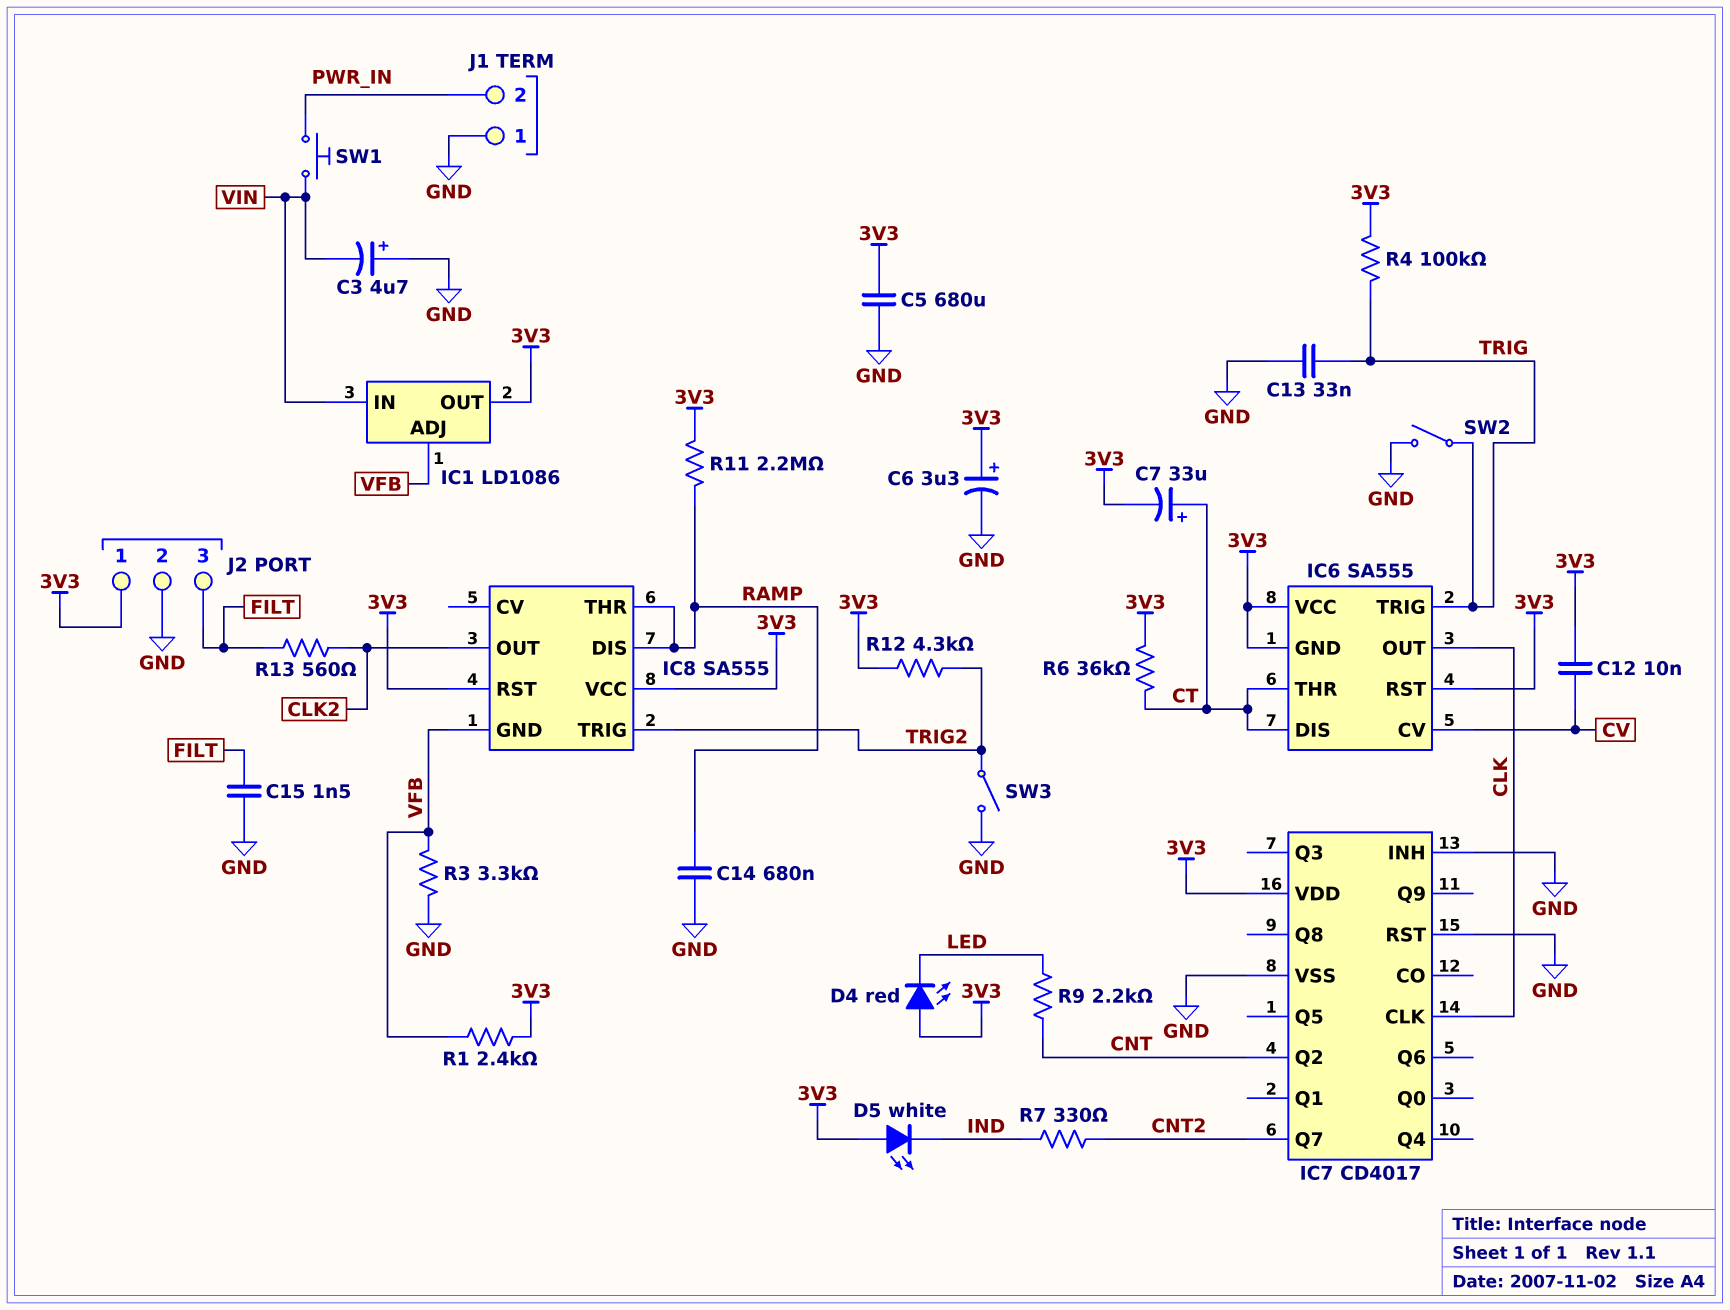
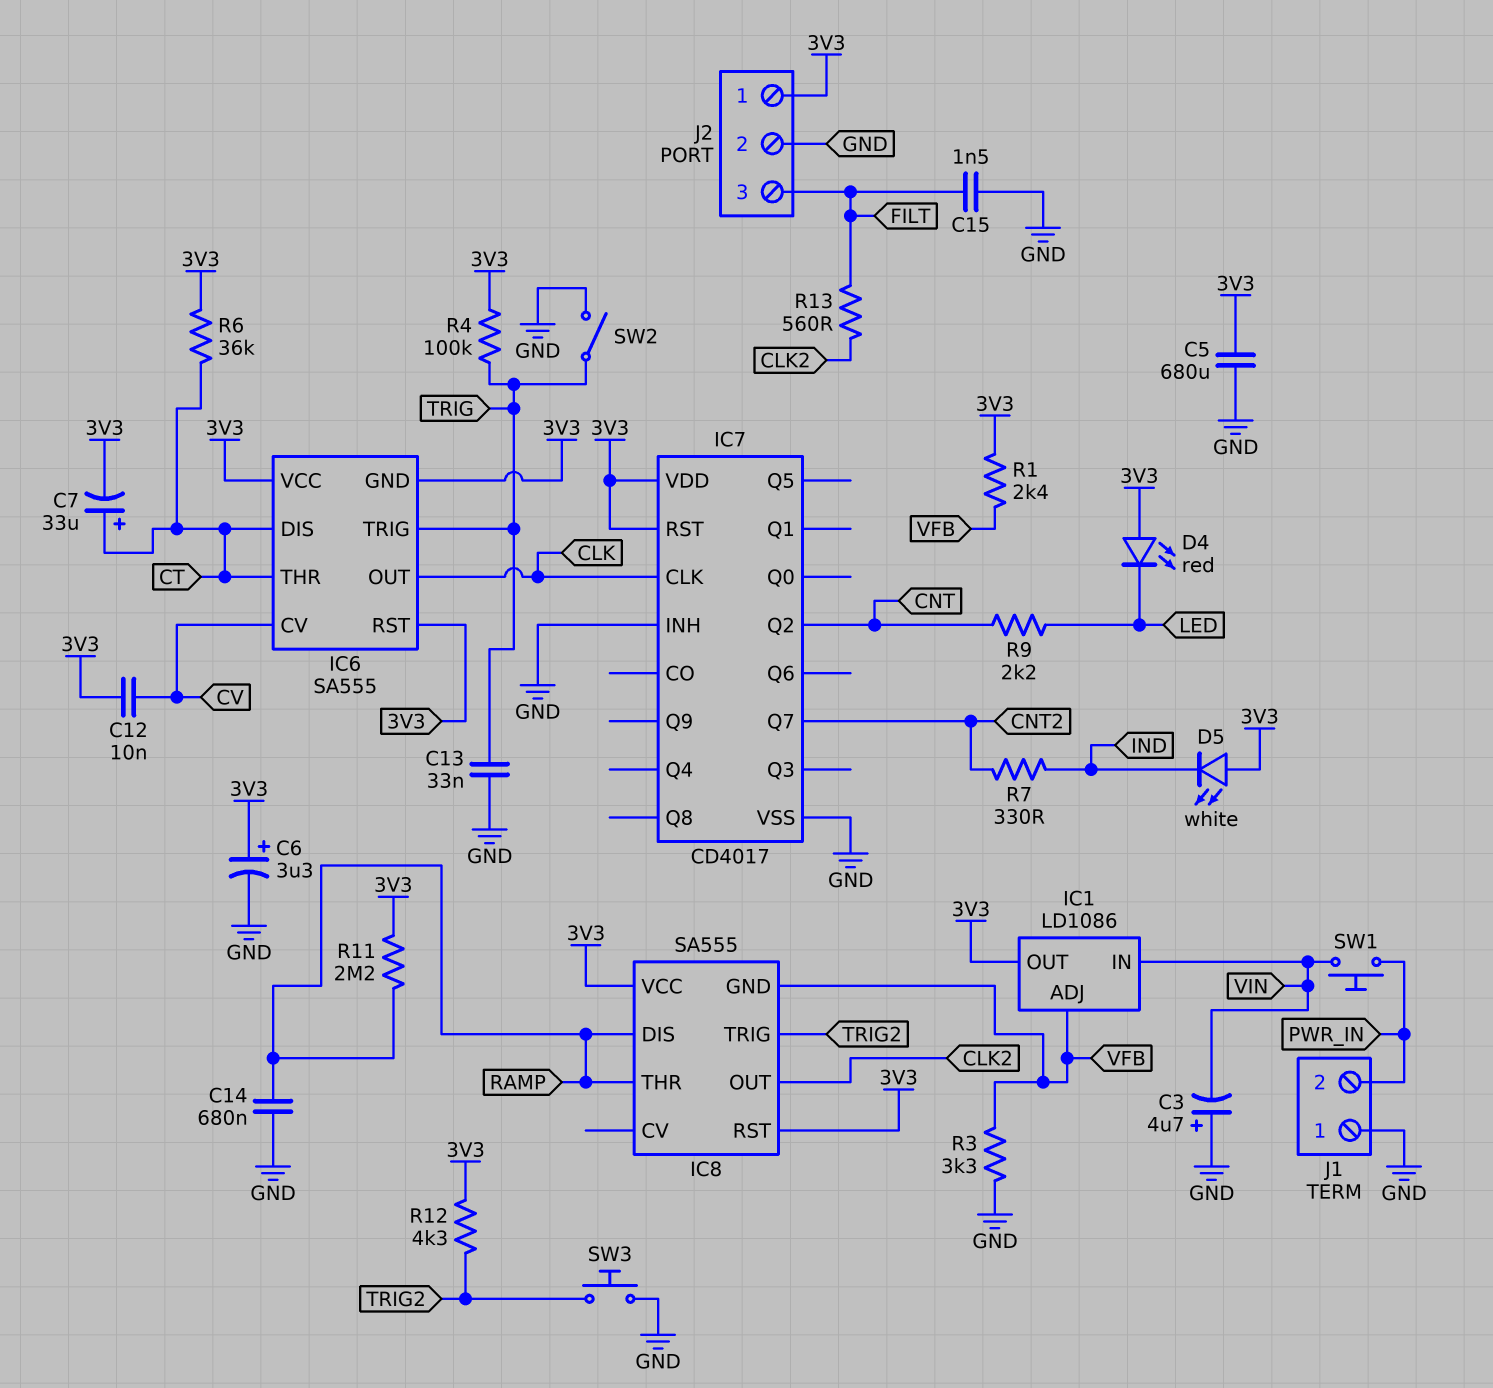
IC7 pin RST: GND -> 3V3
SW3: switch (GND, TRIG2) -> button (GND, TRIG2)

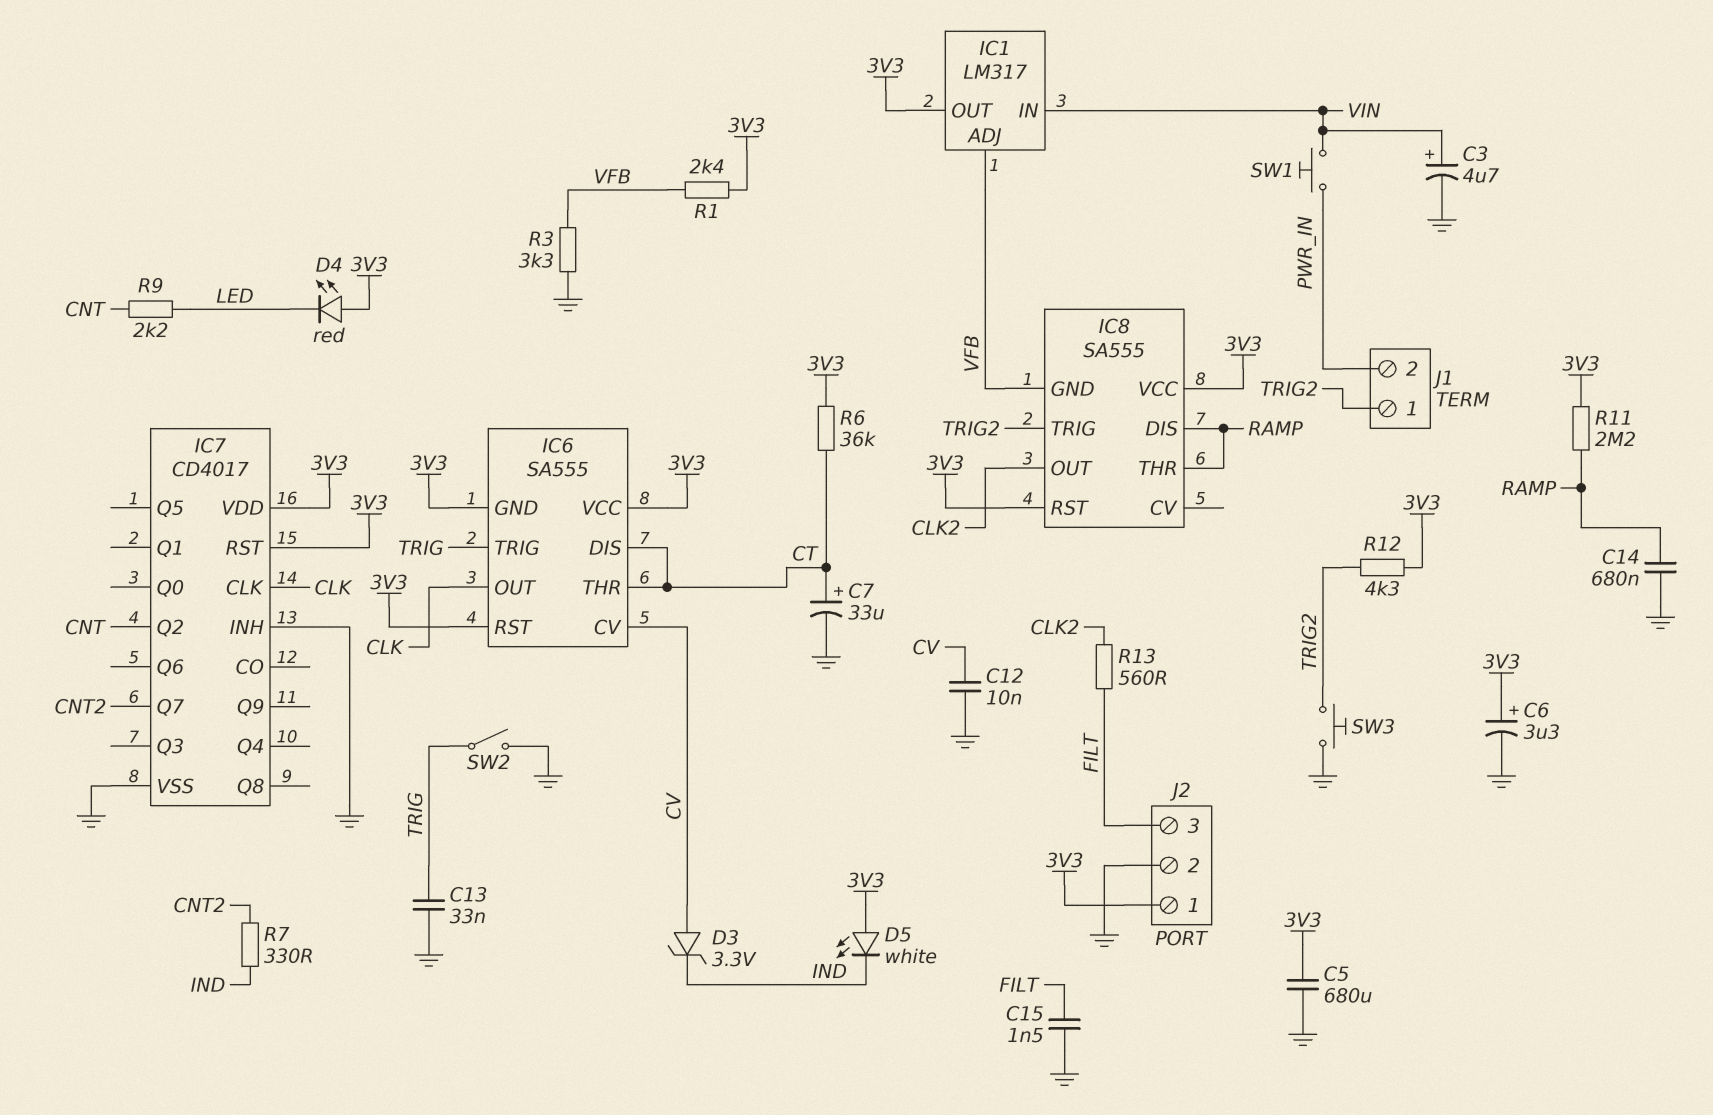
C3: 4.7uF (plus GND, minus VIN) -> 4.7uF (plus VIN, minus GND)
C7: 33uF (plus CT, minus 3V3) -> 33uF (plus CT, minus GND)
C12: 10nF (3V3, CV) -> 10nF (CV, GND)
D3: none -> zener 3.3V (A CV, K IND)
IC1: LD1086 -> LM317
J1 pin 1: GND -> TRIG2
R4: 100k (3V3, TRIG) -> none

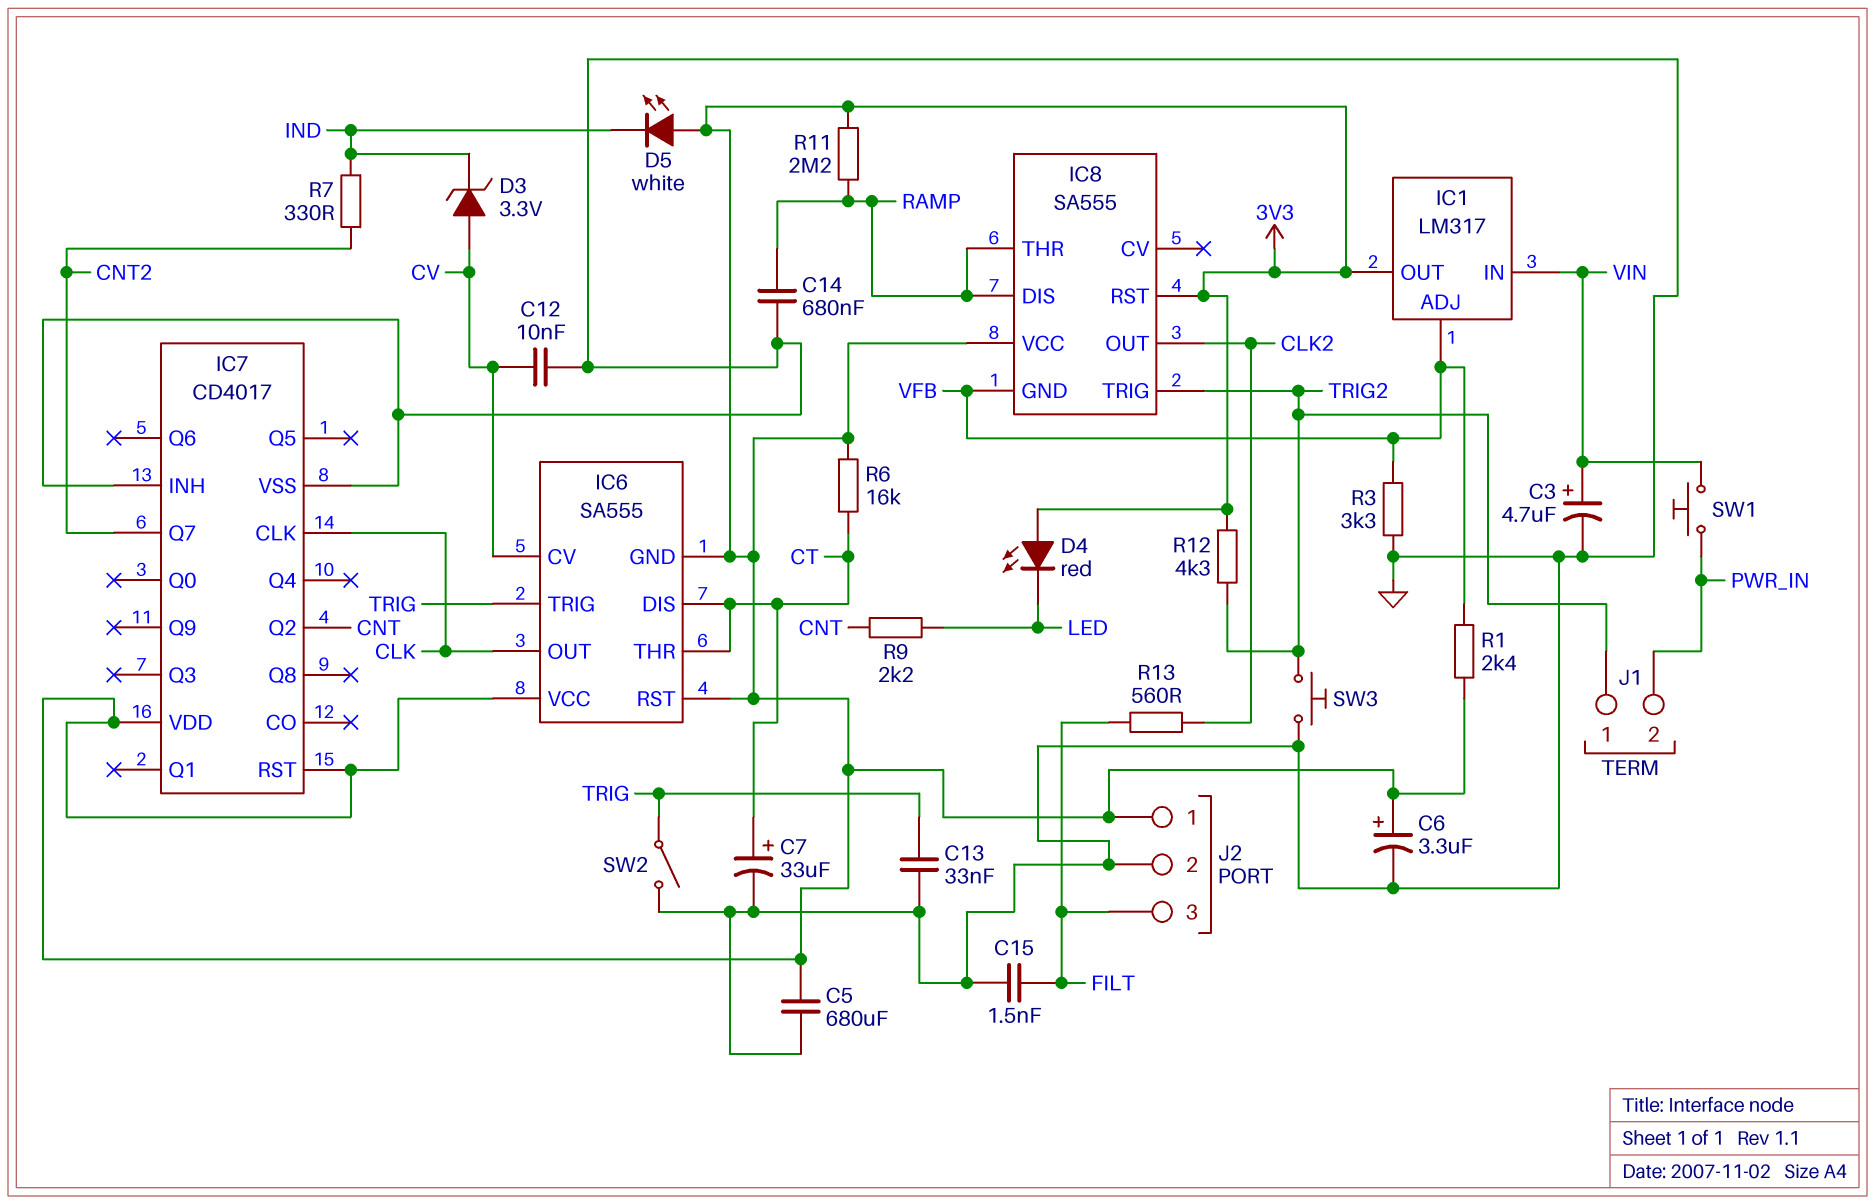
R6: 36k (3V3, CT) -> 16k (3V3, CT)

